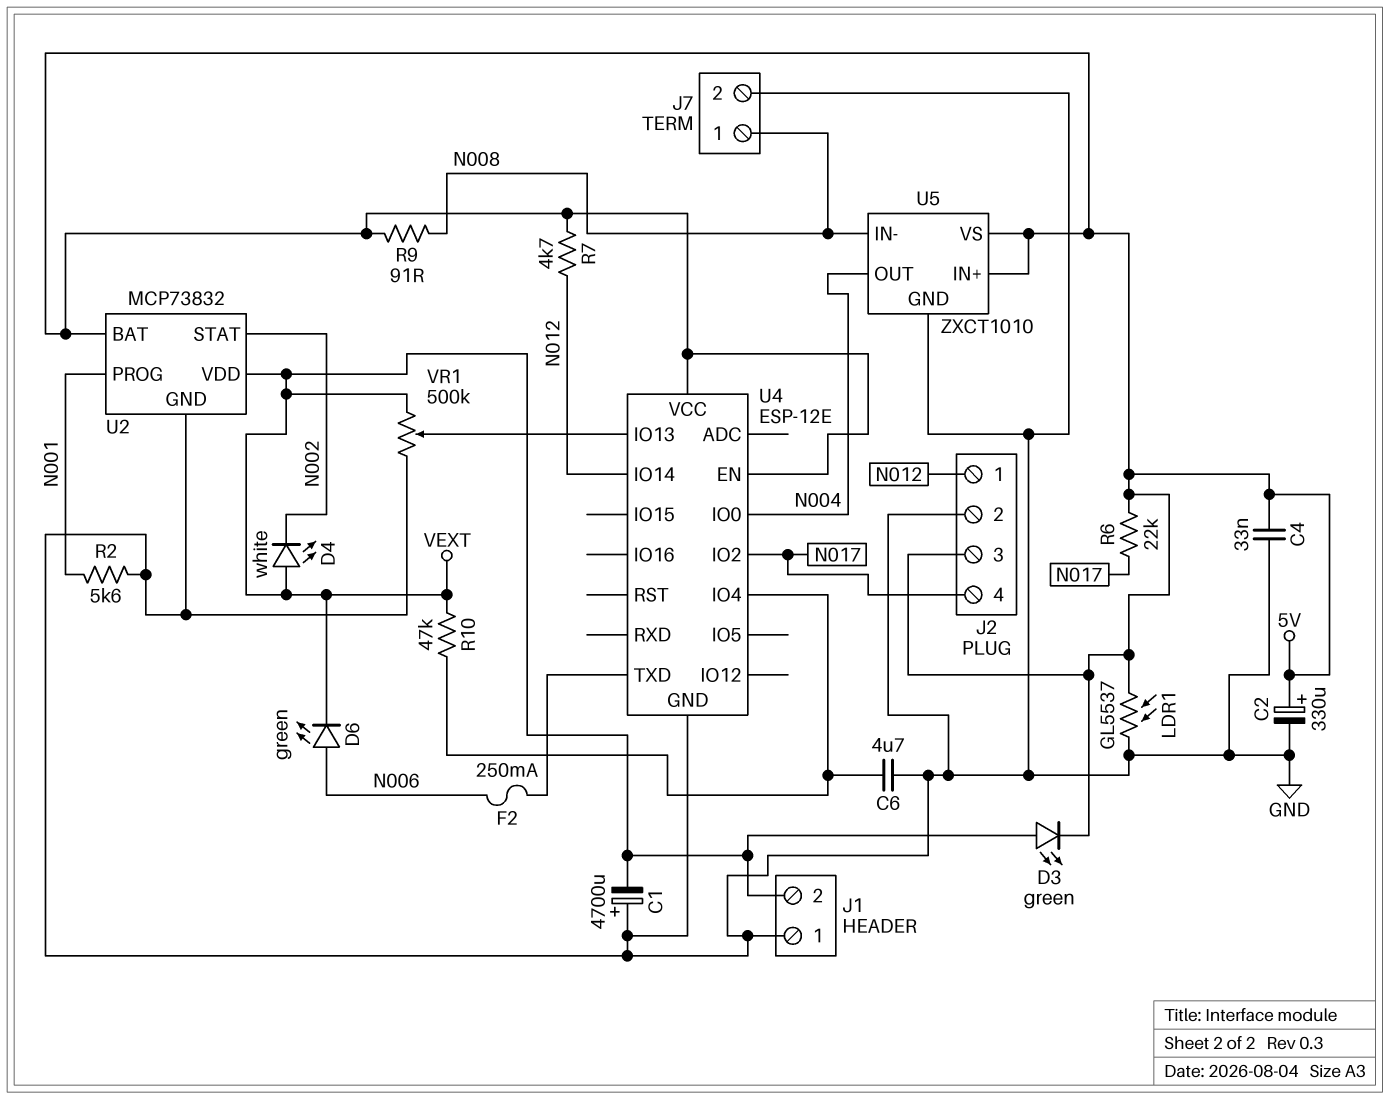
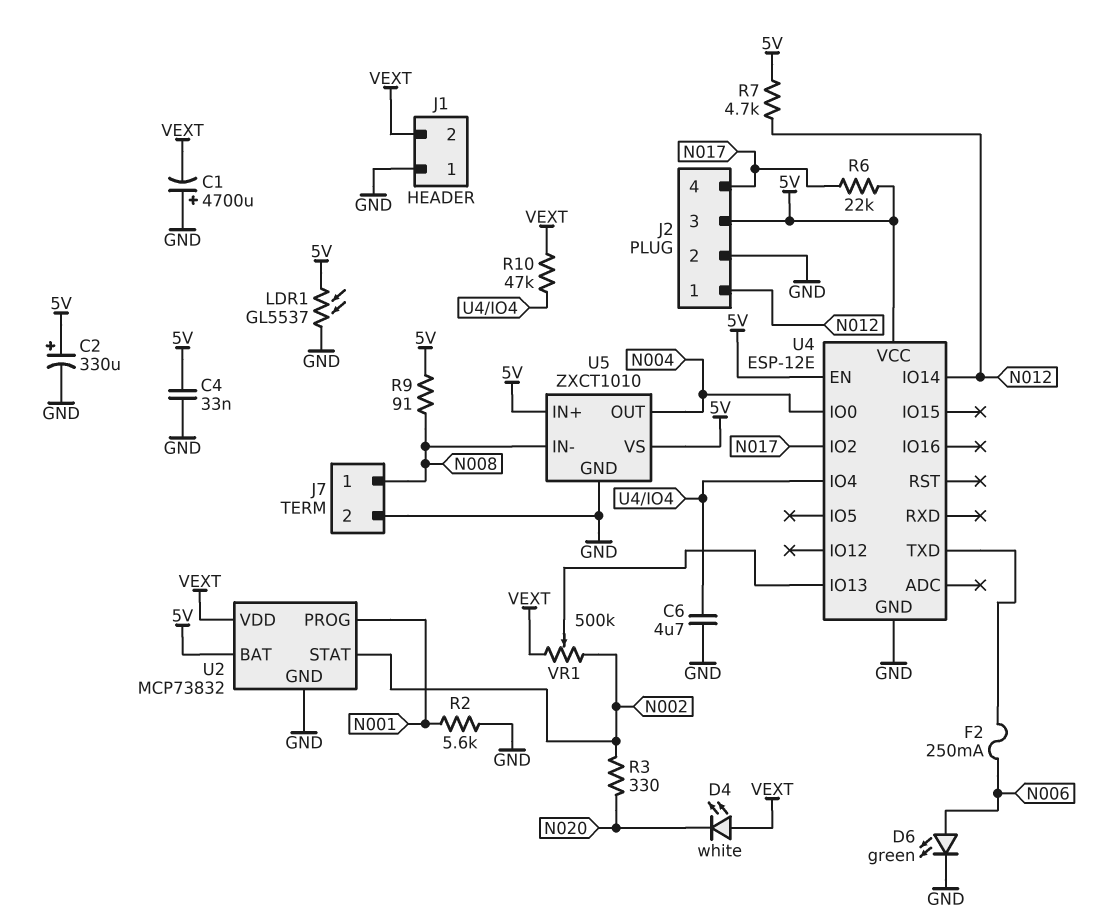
D3: LED green (A VEXT, K 5V) -> none
D4: LED white (A VEXT, K N002) -> LED white (A VEXT, K N020)
D6: LED green (A N006, K VEXT) -> LED green (A N006, K GND)
R3: none -> 330 (N002, N020)
VR1: 500k (GND, VEXT, wiper U4/IO13) -> 500k (N002, VEXT, wiper U4/IO13)

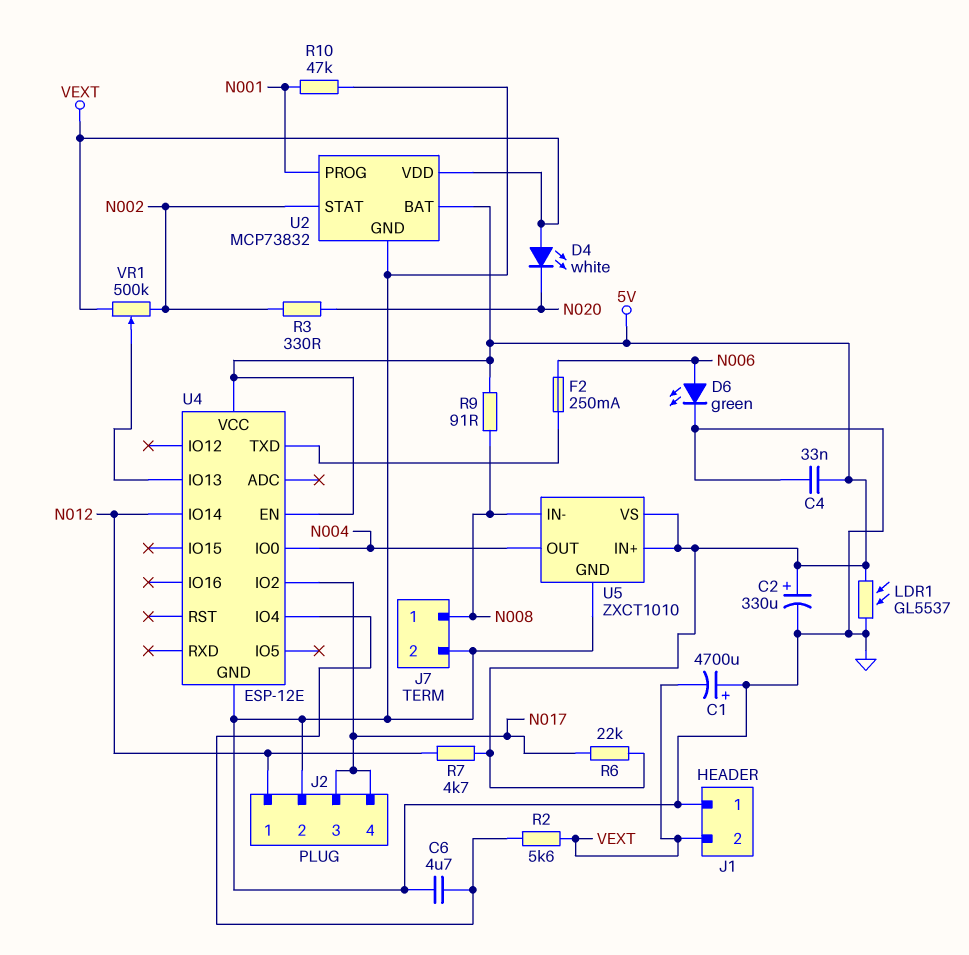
J2 pin 3: 5V -> N017
R2: 5.6k (GND, N001) -> 5.6k (U4/IO4, VEXT)
R10: 47k (U4/IO4, VEXT) -> 47k (GND, N001)

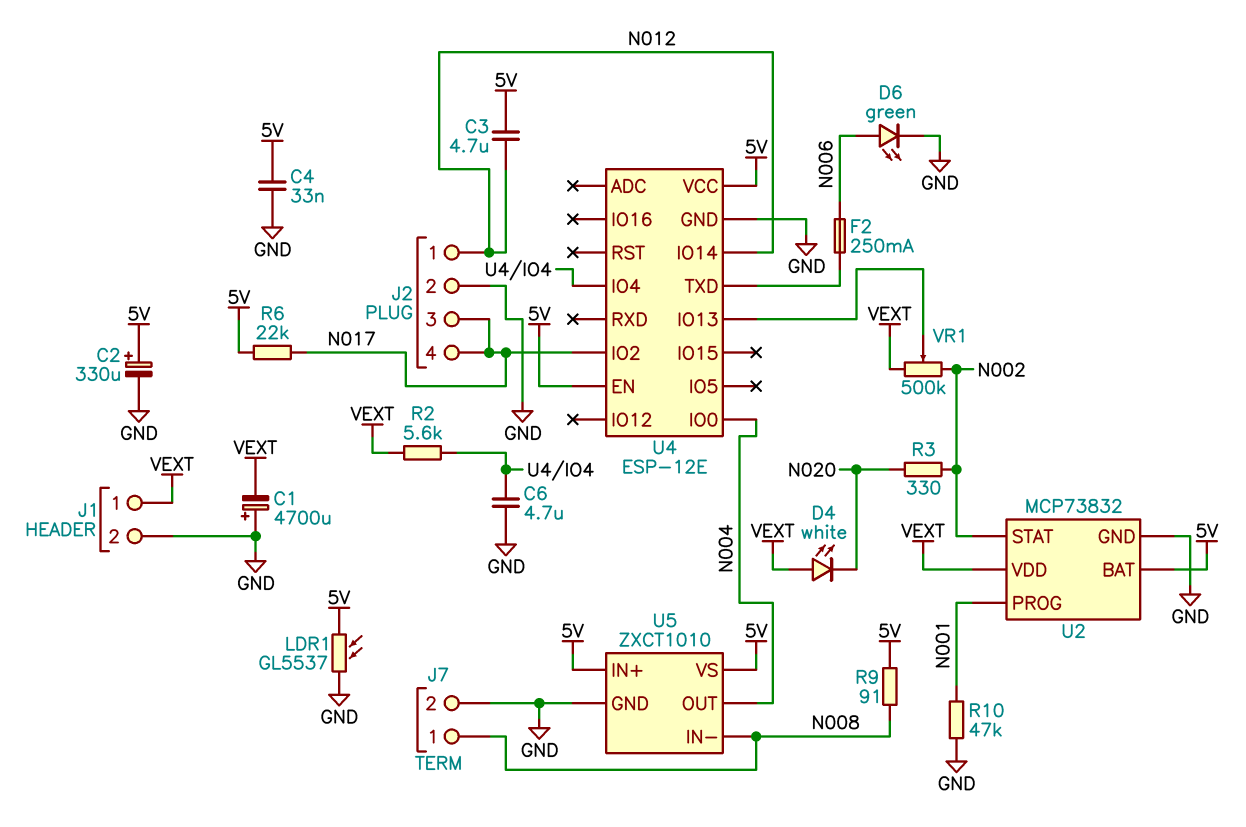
C3: none -> 4.7uF (5V, N012)
J1 pin 1: GND -> VEXT
J1 pin 2: VEXT -> GND
R7: 4.7k (5V, N012) -> none

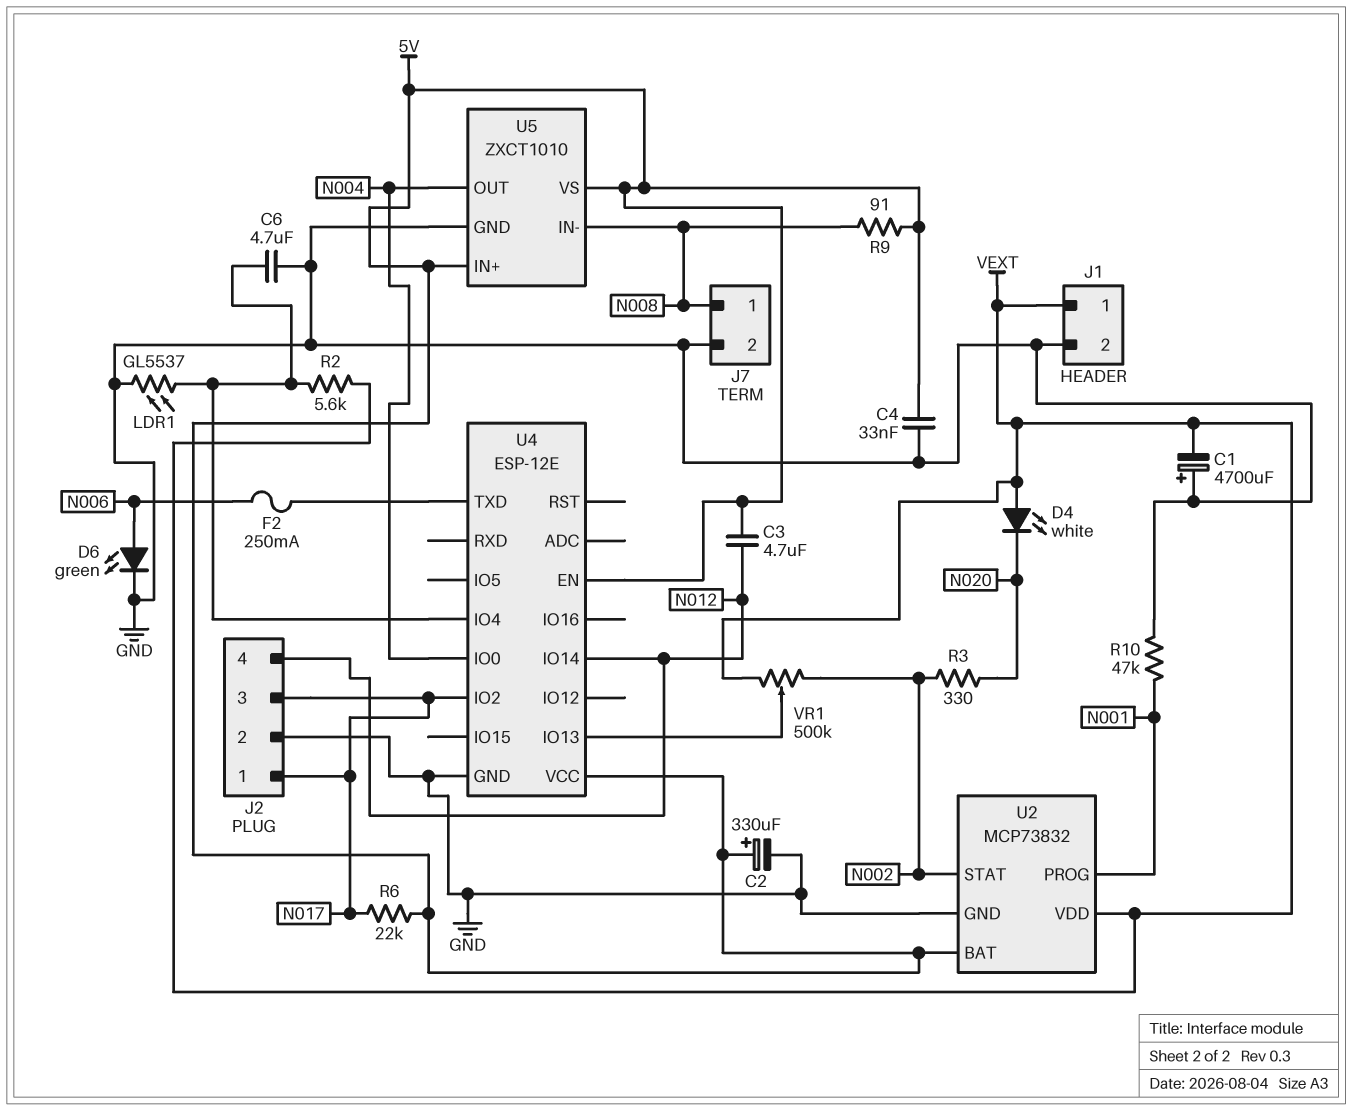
J2 pin 1: N012 -> N017
J2 pin 4: N017 -> N012
LDR1: GL5537 (5V, GND) -> GL5537 (GND, U4/IO4)

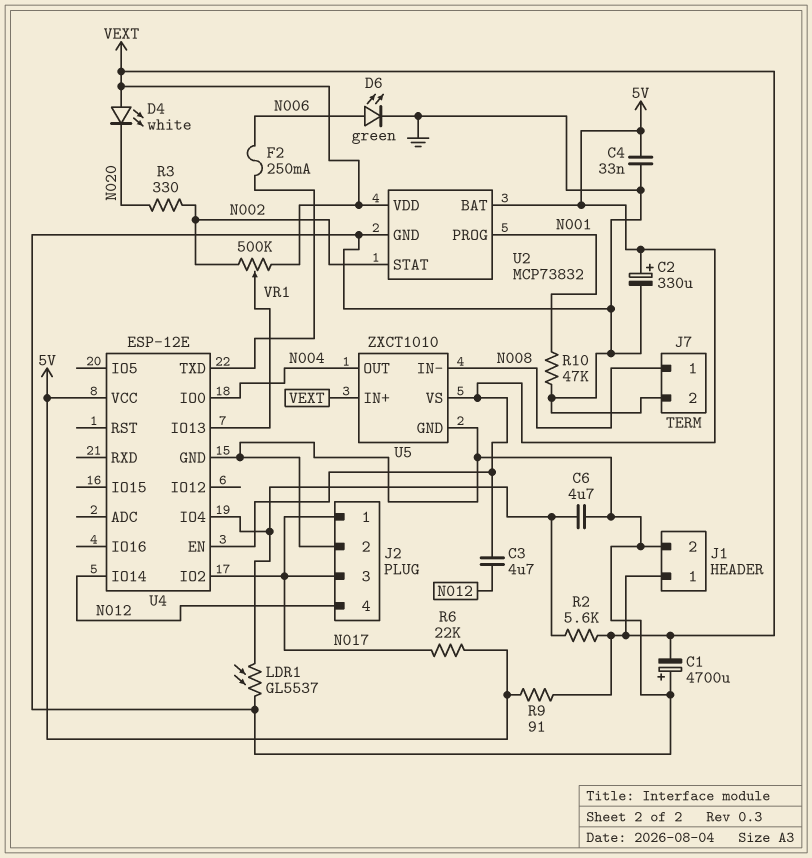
R9: 91 (5V, N008) -> 91 (5V, VEXT)
U5 pin IN+: 5V -> VEXT

